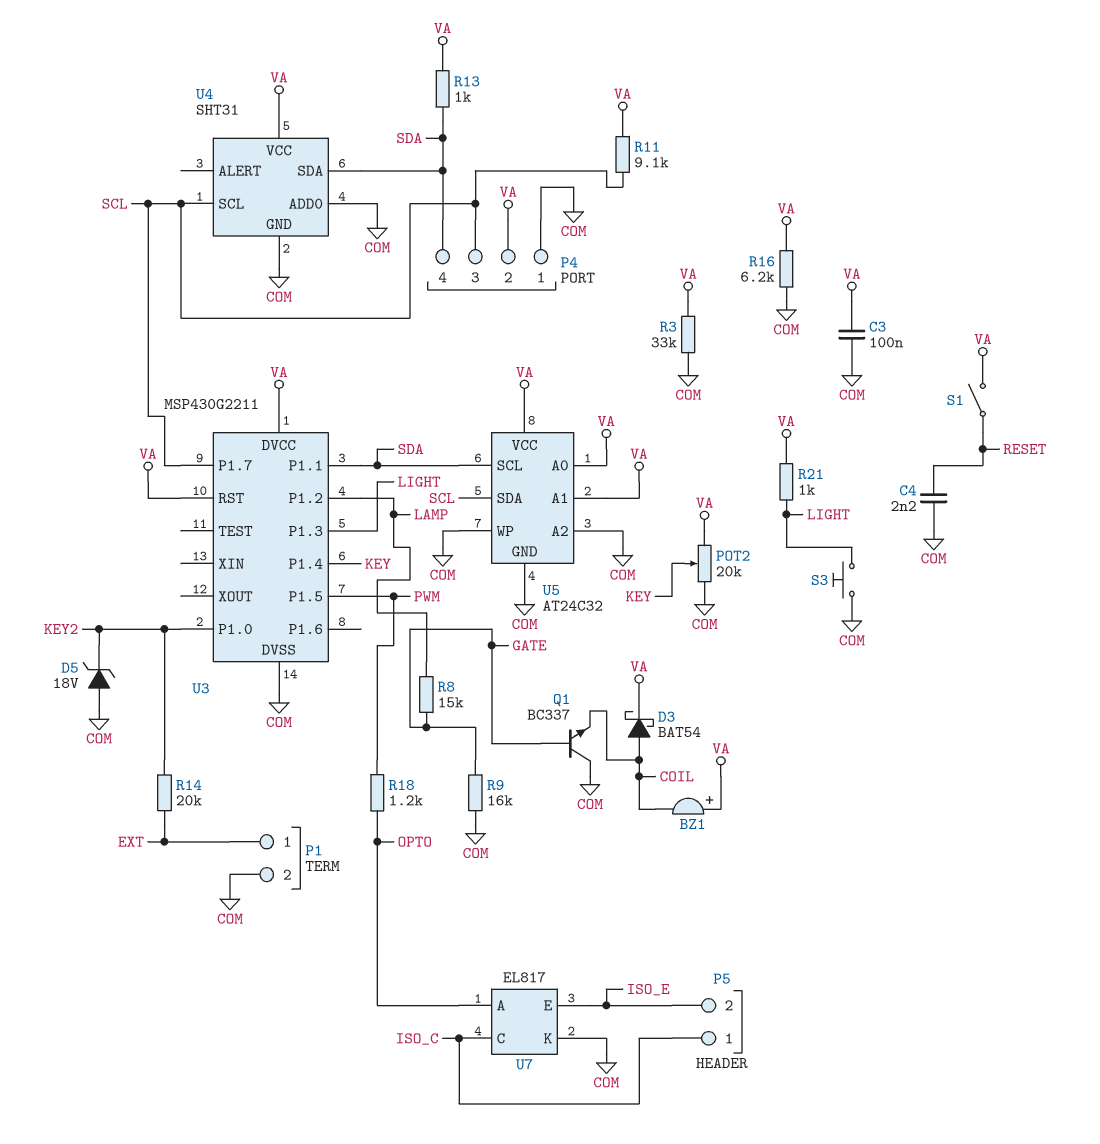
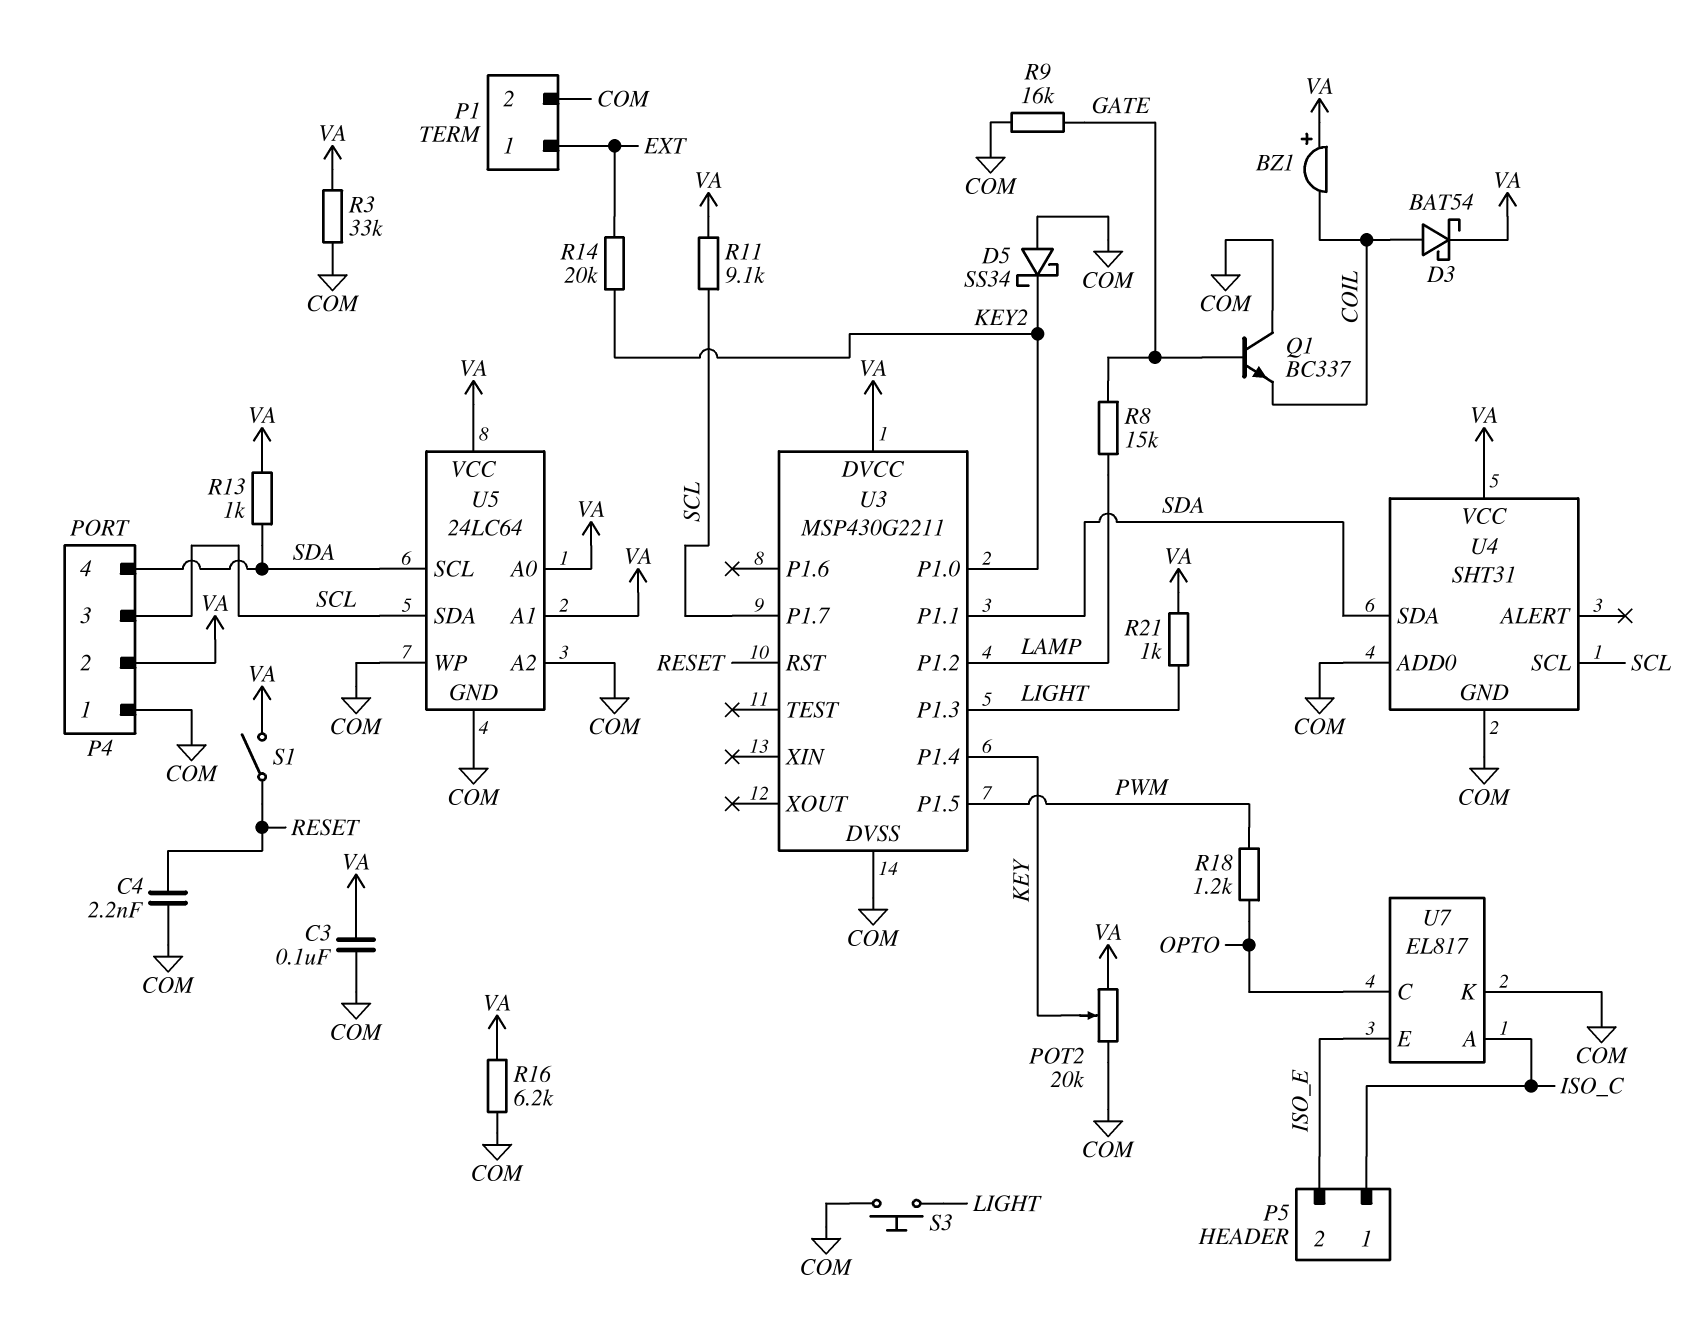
D5: zener 18V (A COM, K KEY2) -> schottky SS34 (A COM, K KEY2)
U3 pin RST: VA -> RESET
U5: AT24C32 -> 24LC64
U7 pin A: OPTO -> ISO_C
U7 pin C: ISO_C -> OPTO

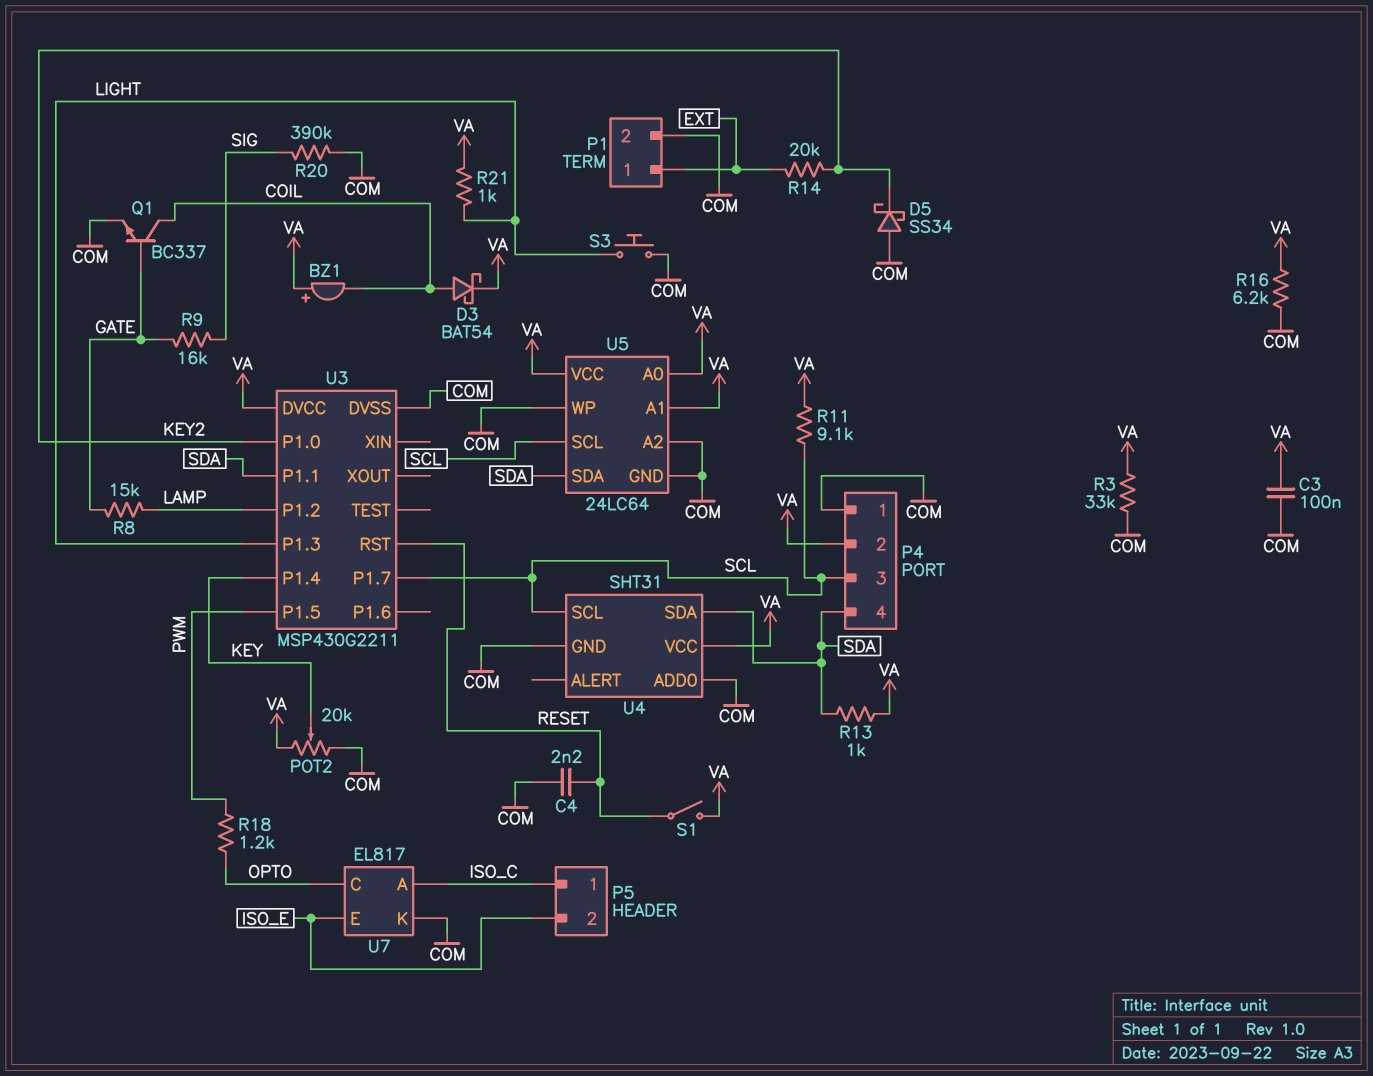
Q1: NPN BC337 (B GATE, C COM, E COIL) -> NPN BC337 (B GATE, C COIL, E COM)
R9: 16k (COM, GATE) -> 16k (GATE, SIG)
R20: none -> 390k (COM, SIG)
U5 pin SCL: SDA -> SCL
U5 pin SDA: SCL -> SDA

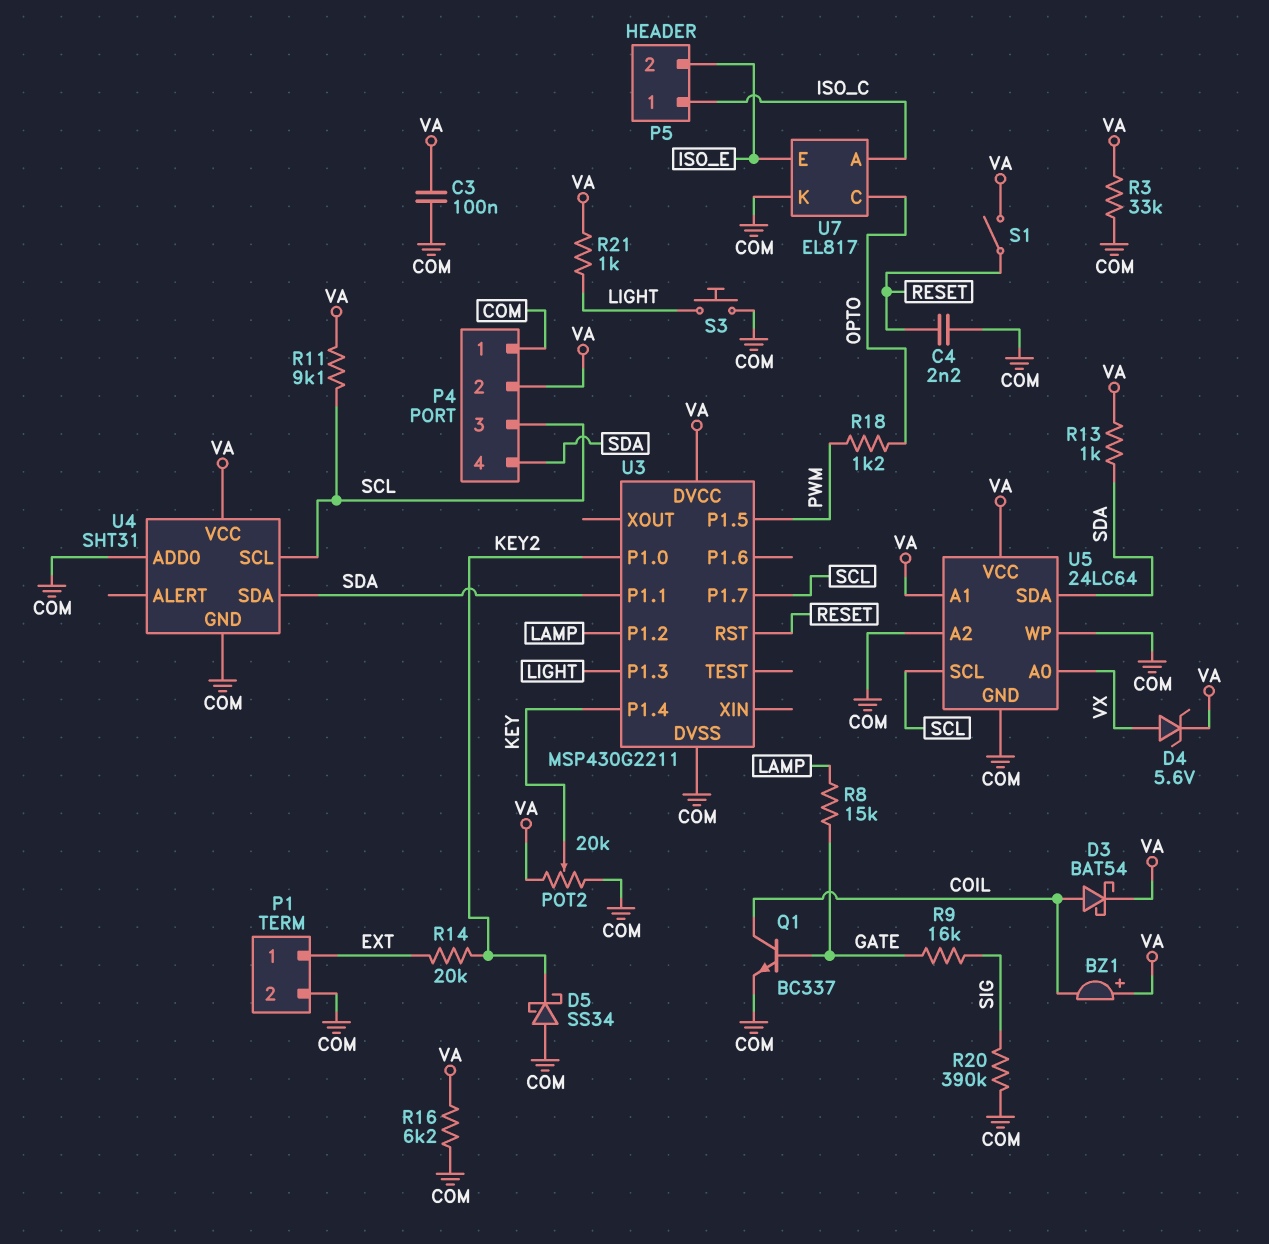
D4: none -> zener 5.6V (A VX, K VA)
U5 pin A0: VA -> VX

